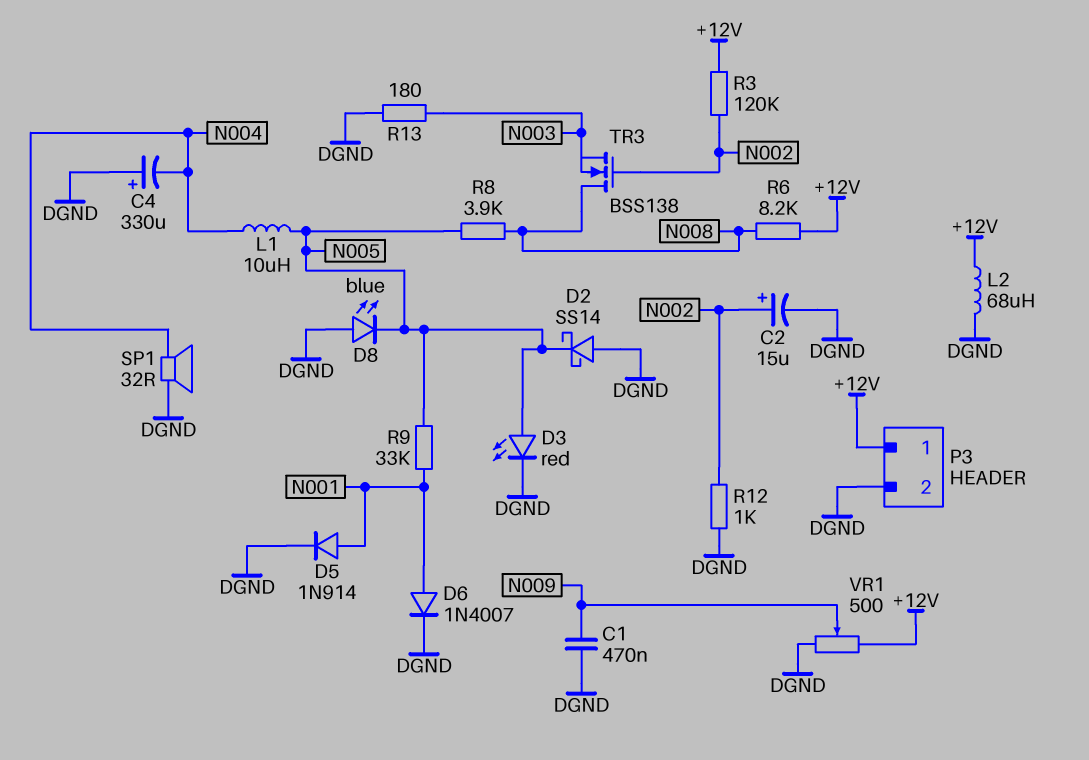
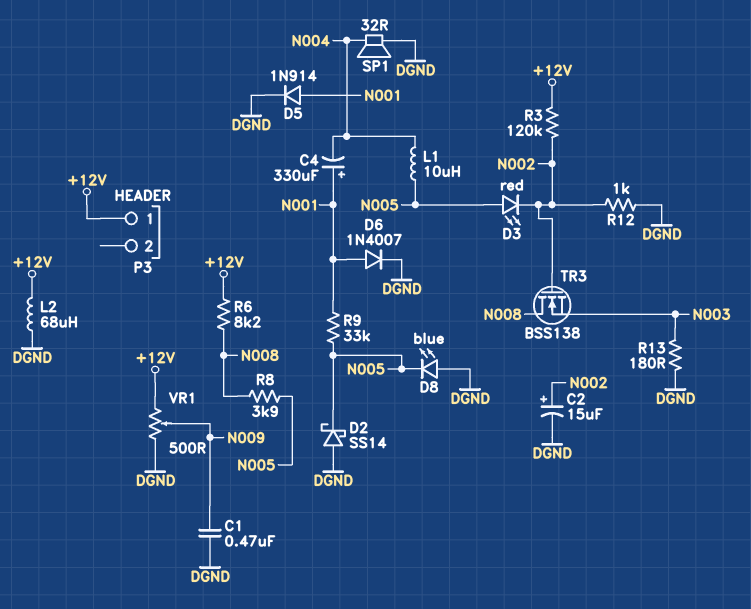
C4: 330uF (plus DGND, minus N004) -> 330uF (plus N001, minus N004)
D3: LED red (A N005, K DGND) -> LED red (A N005, K N002)
P3 pin 2: DGND -> none

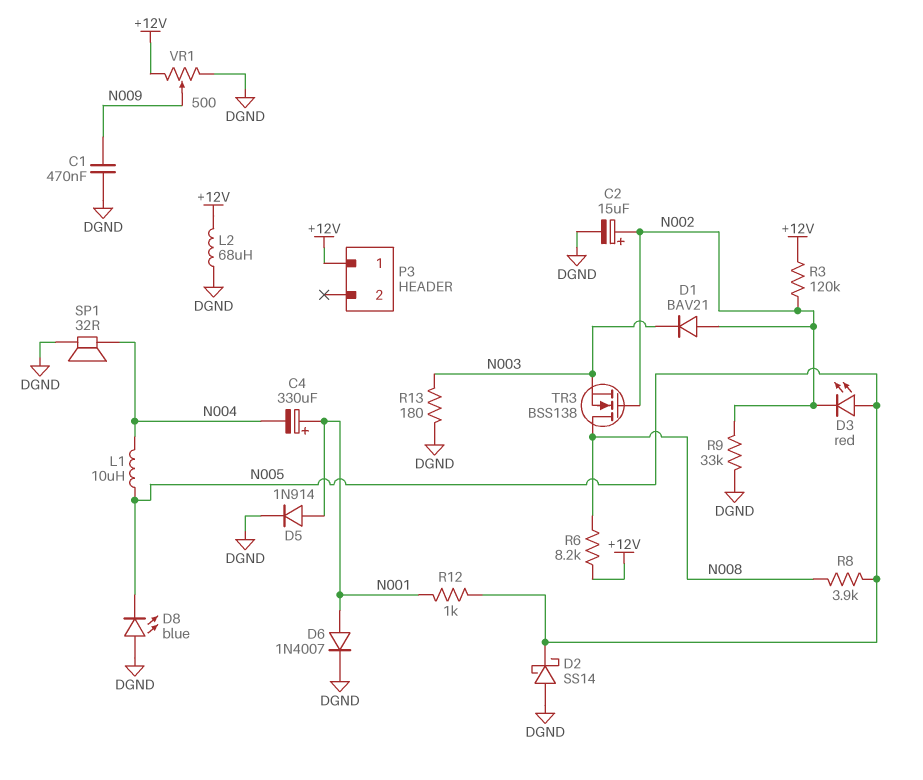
D1: none -> diode BAV21 (A N002, K N003)
R9: 33k (N001, N005) -> 33k (DGND, N002)
R12: 1k (DGND, N002) -> 1k (N001, N005)

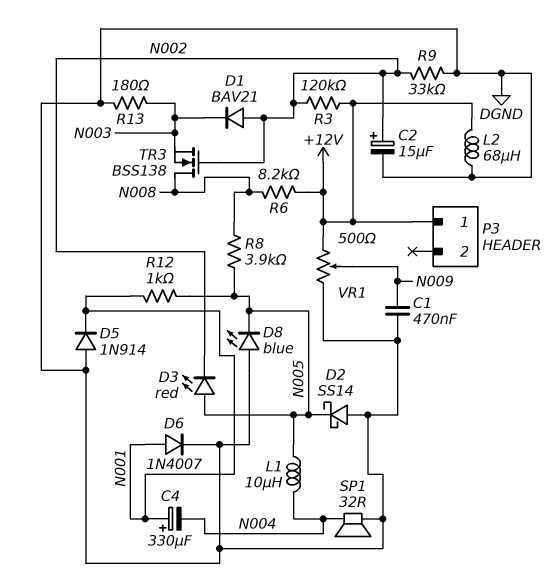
D5: diode 1N914 (A N001, K DGND) -> diode 1N914 (A DGND, K N001)

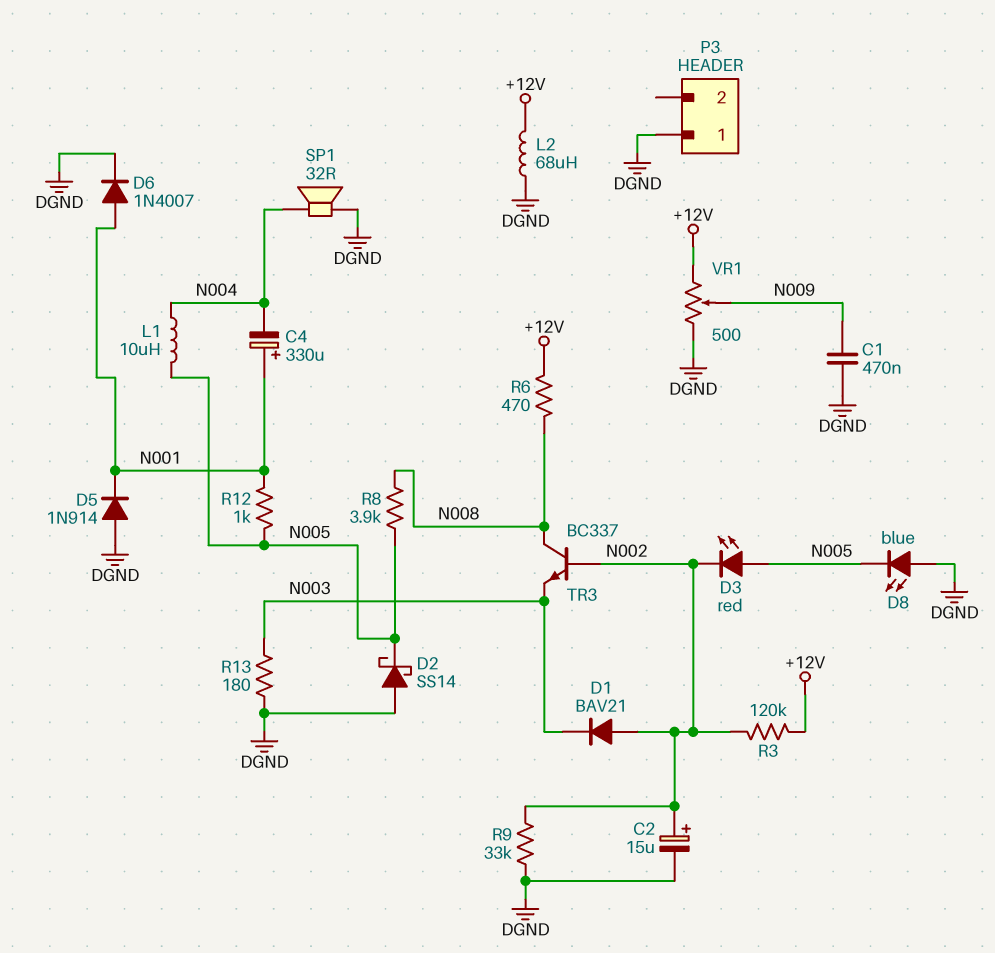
P3 pin 1: +12V -> DGND
R6: 8.2k (+12V, N008) -> 470 (+12V, N008)
TR3: NMOS BSS138 (G N002, D N008, S N003) -> NPN BC337 (B N002, C N008, E N003)

